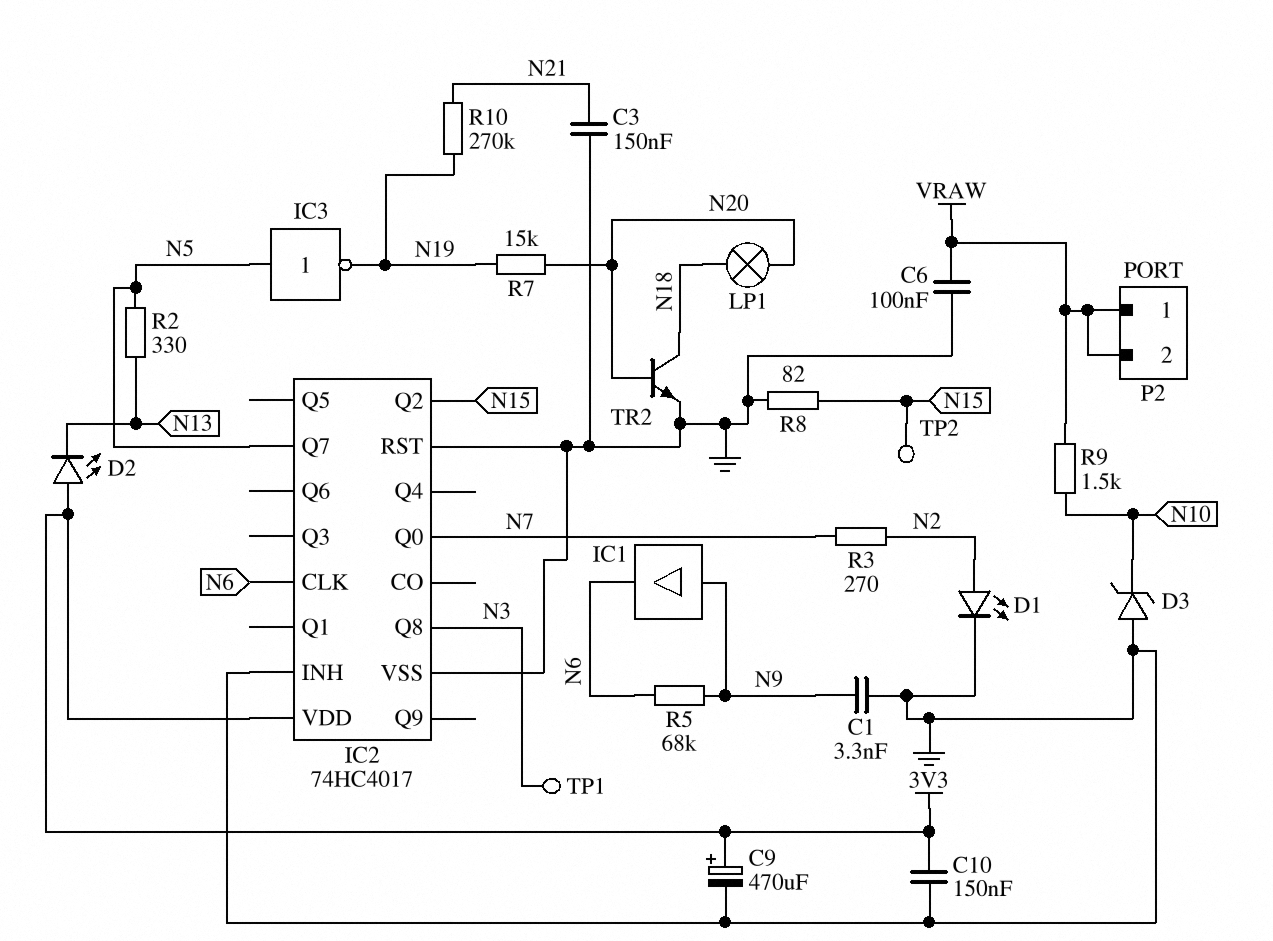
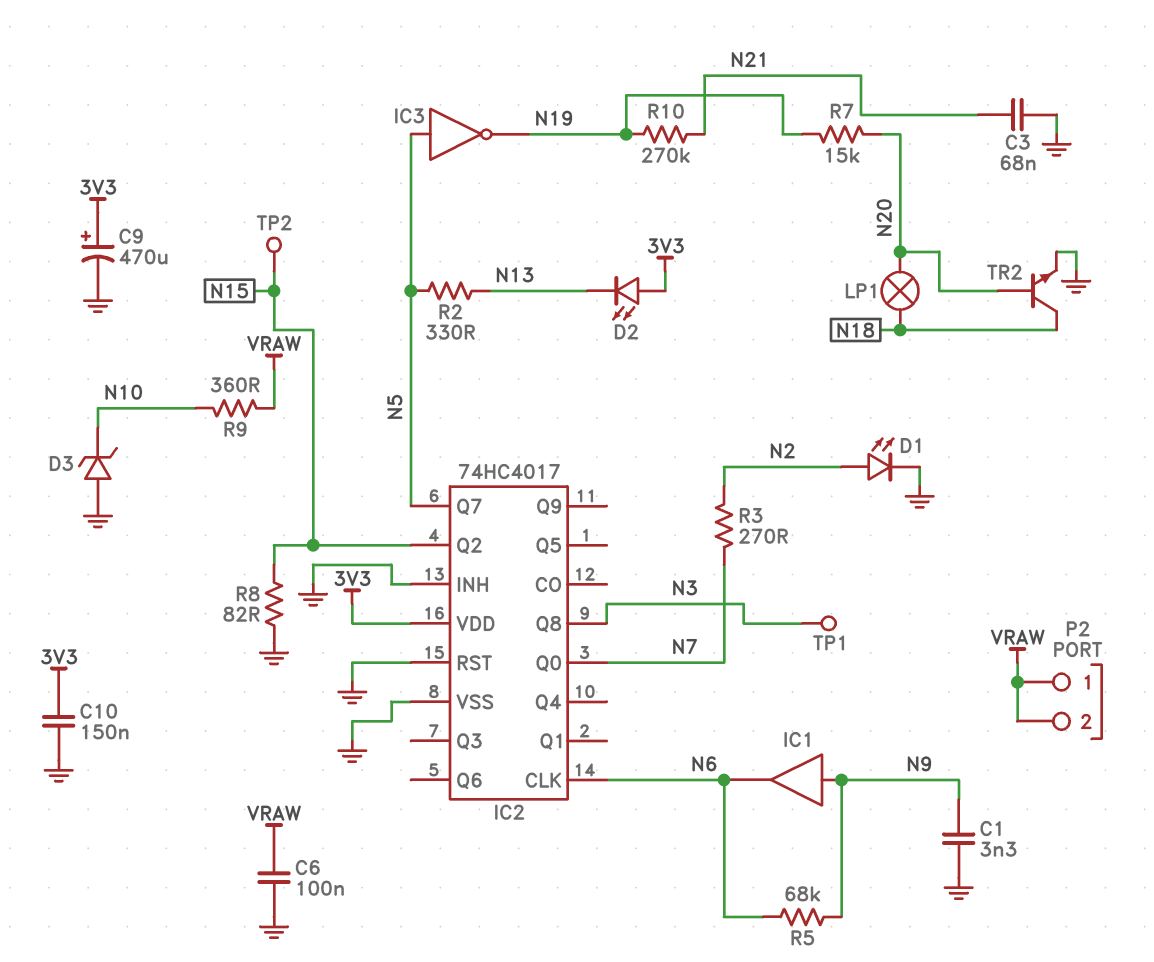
C3: 150nF (GND, N21) -> 68nF (GND, N21)
R9: 1.5k (N10, VRAW) -> 360 (N10, VRAW)

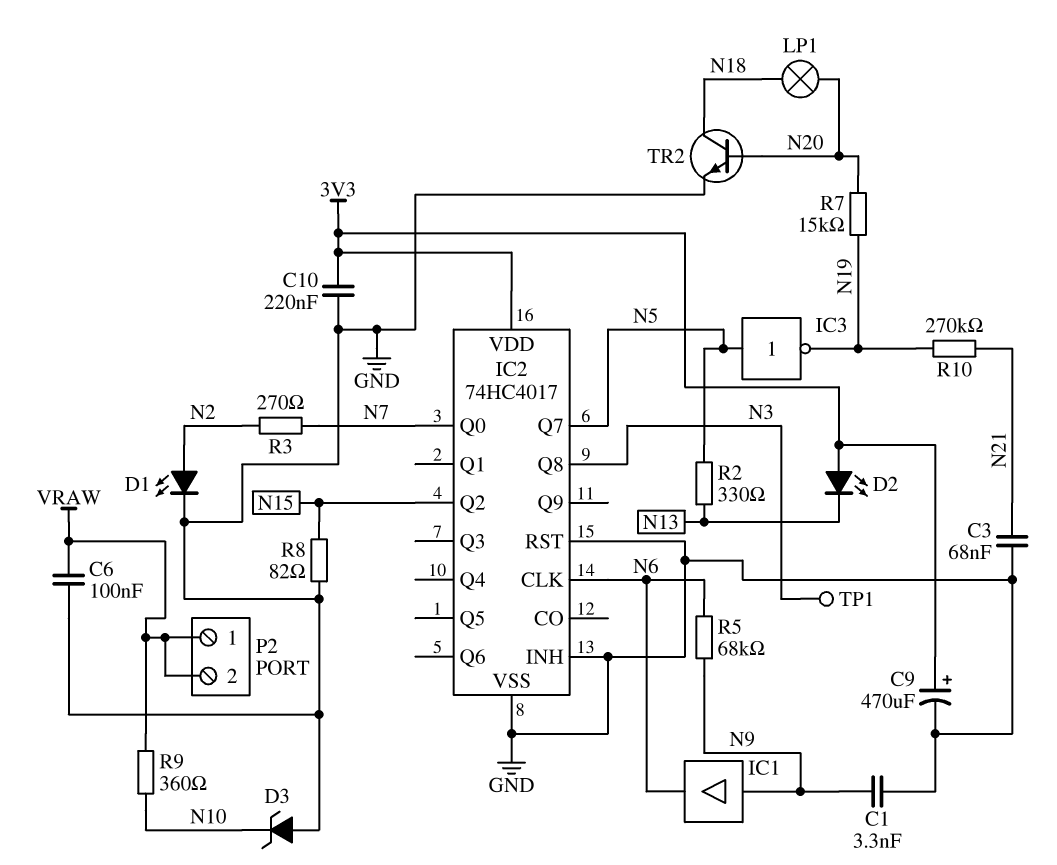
C10: 150nF (3V3, GND) -> 220nF (3V3, GND)
TP2: test point (N15) -> none

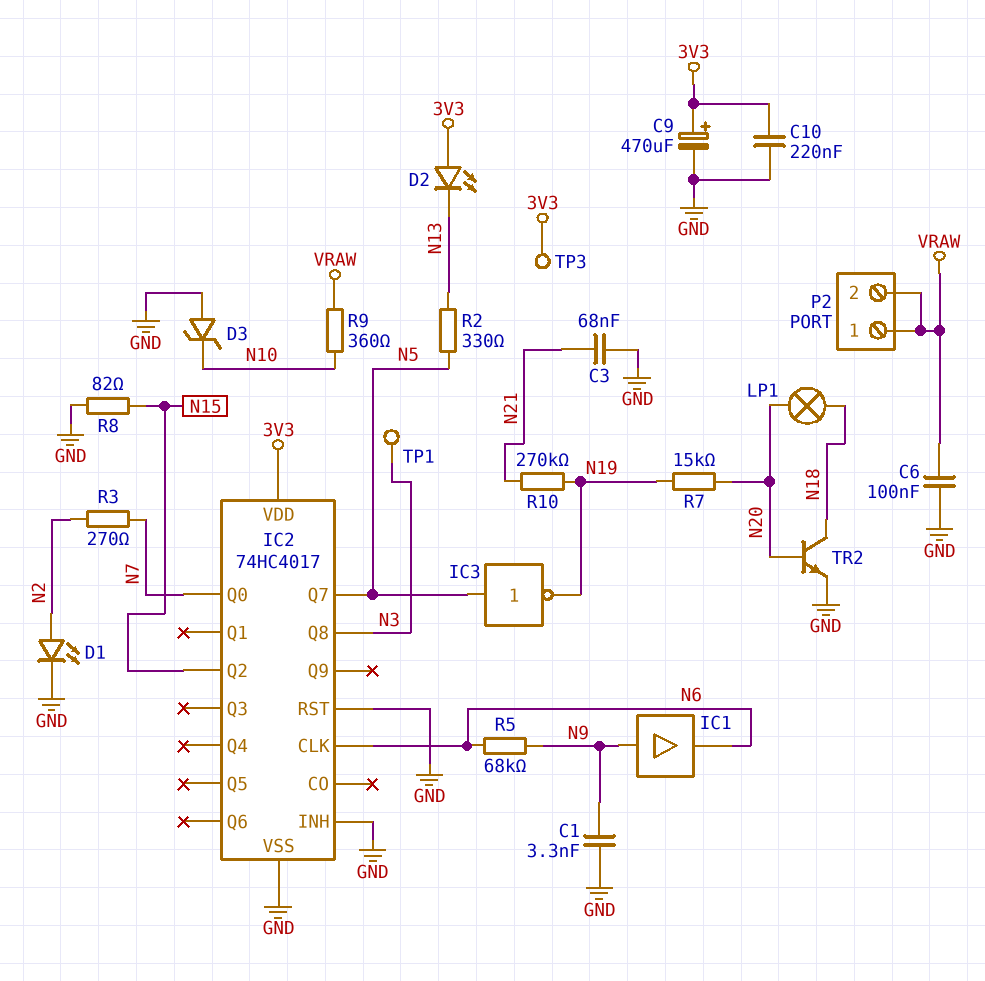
TP3: none -> test point (3V3)

